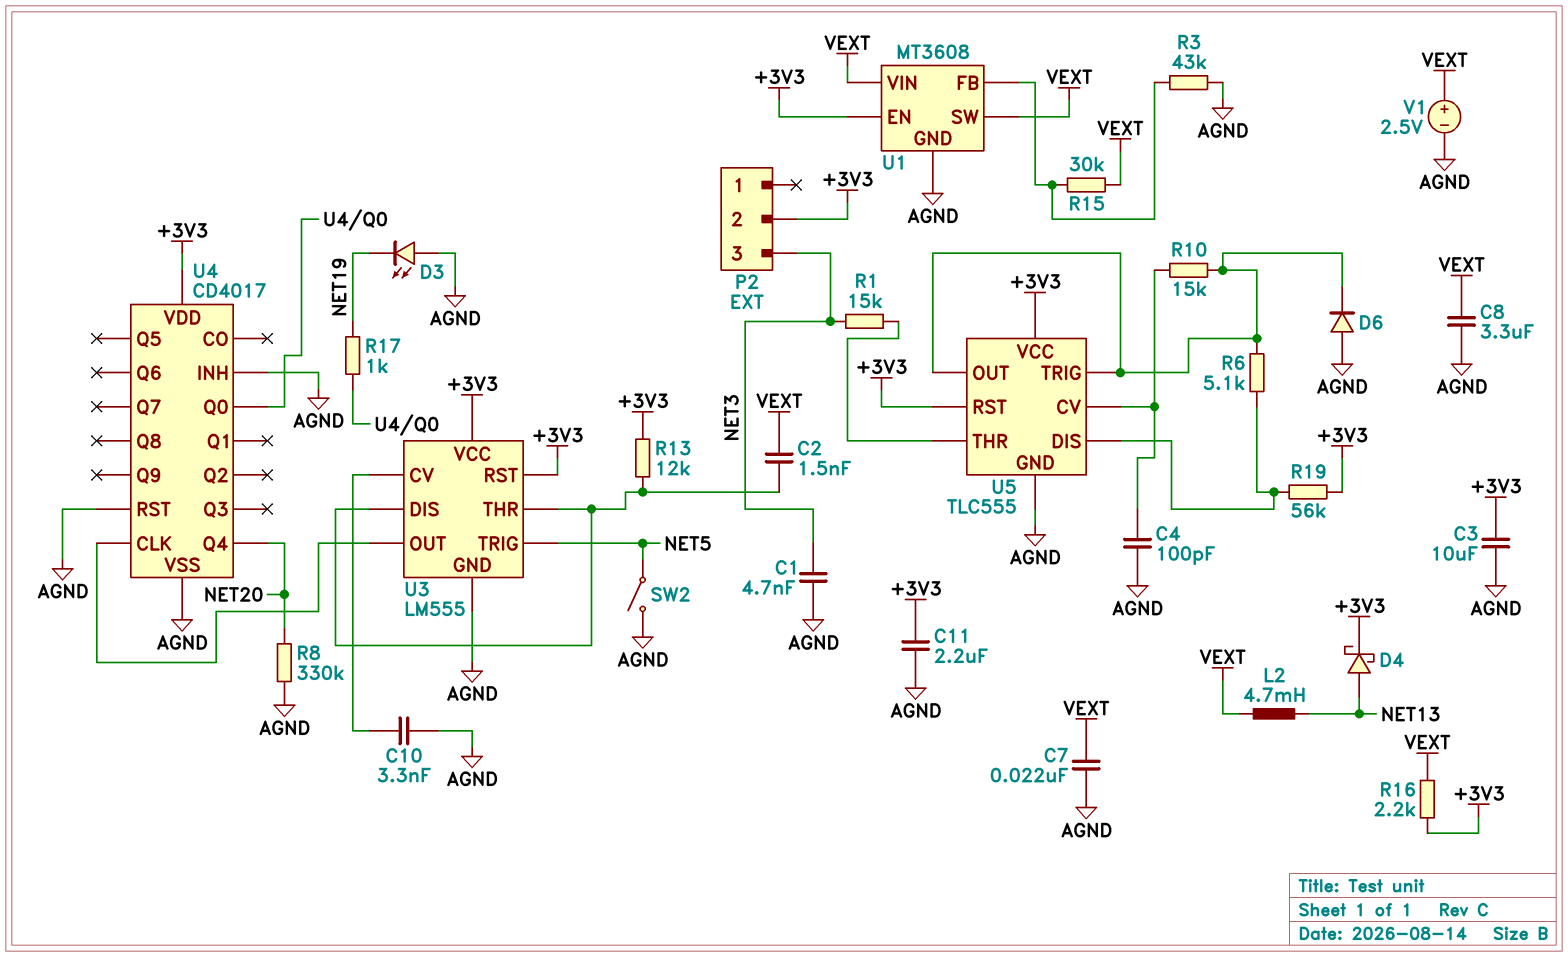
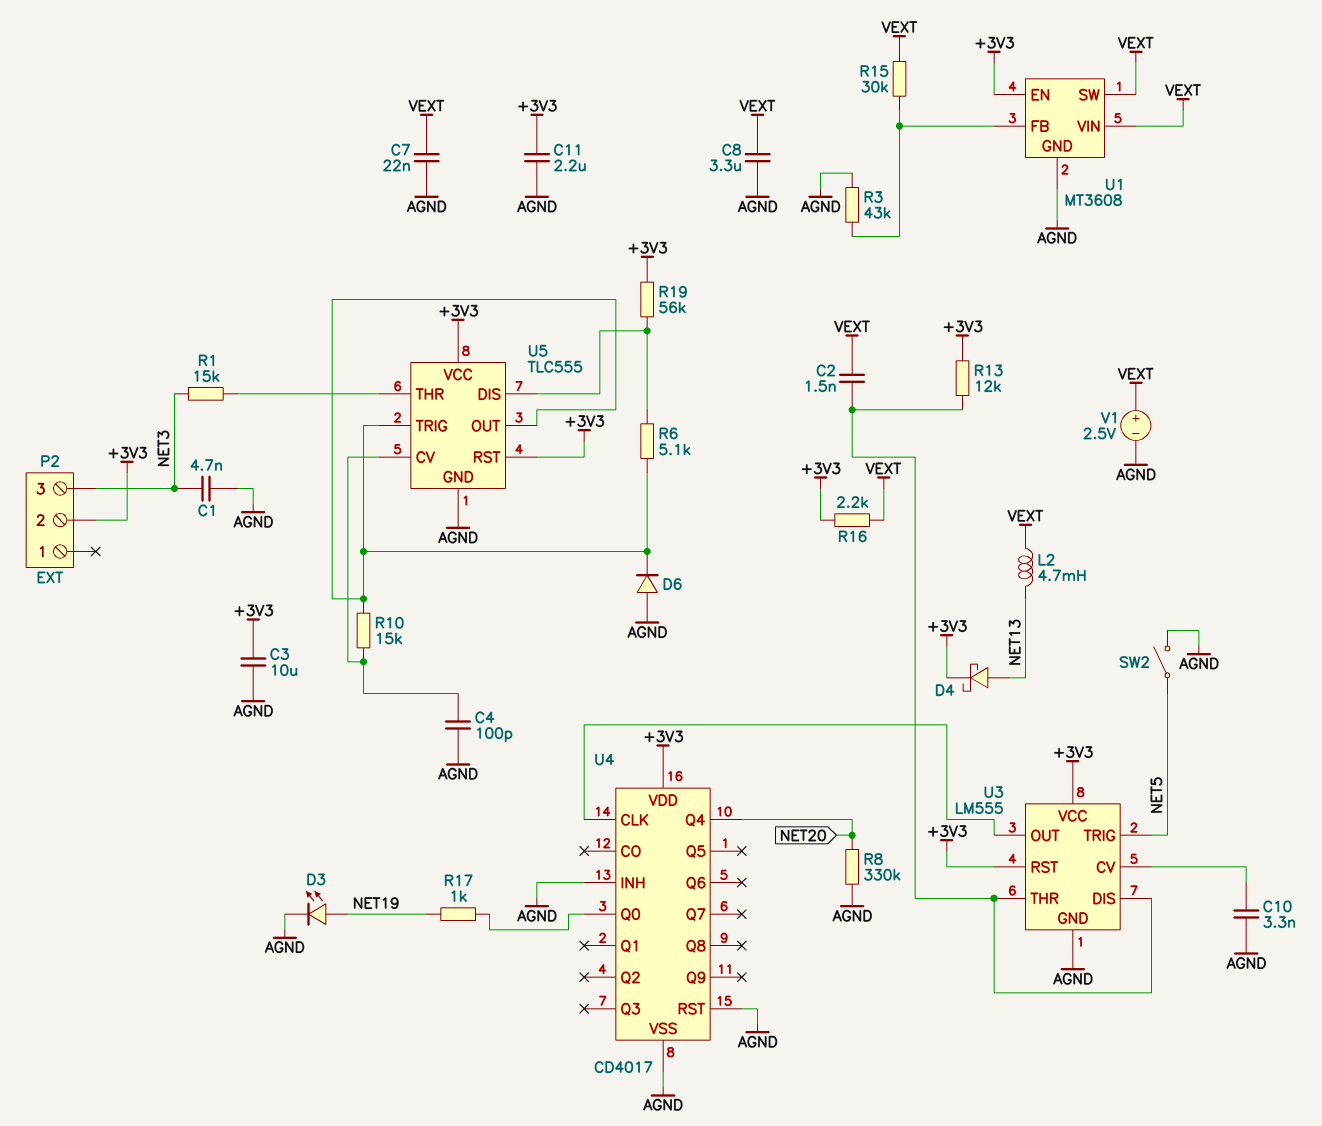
D3: LED (A AGND, K NET19) -> LED (A NET19, K AGND)

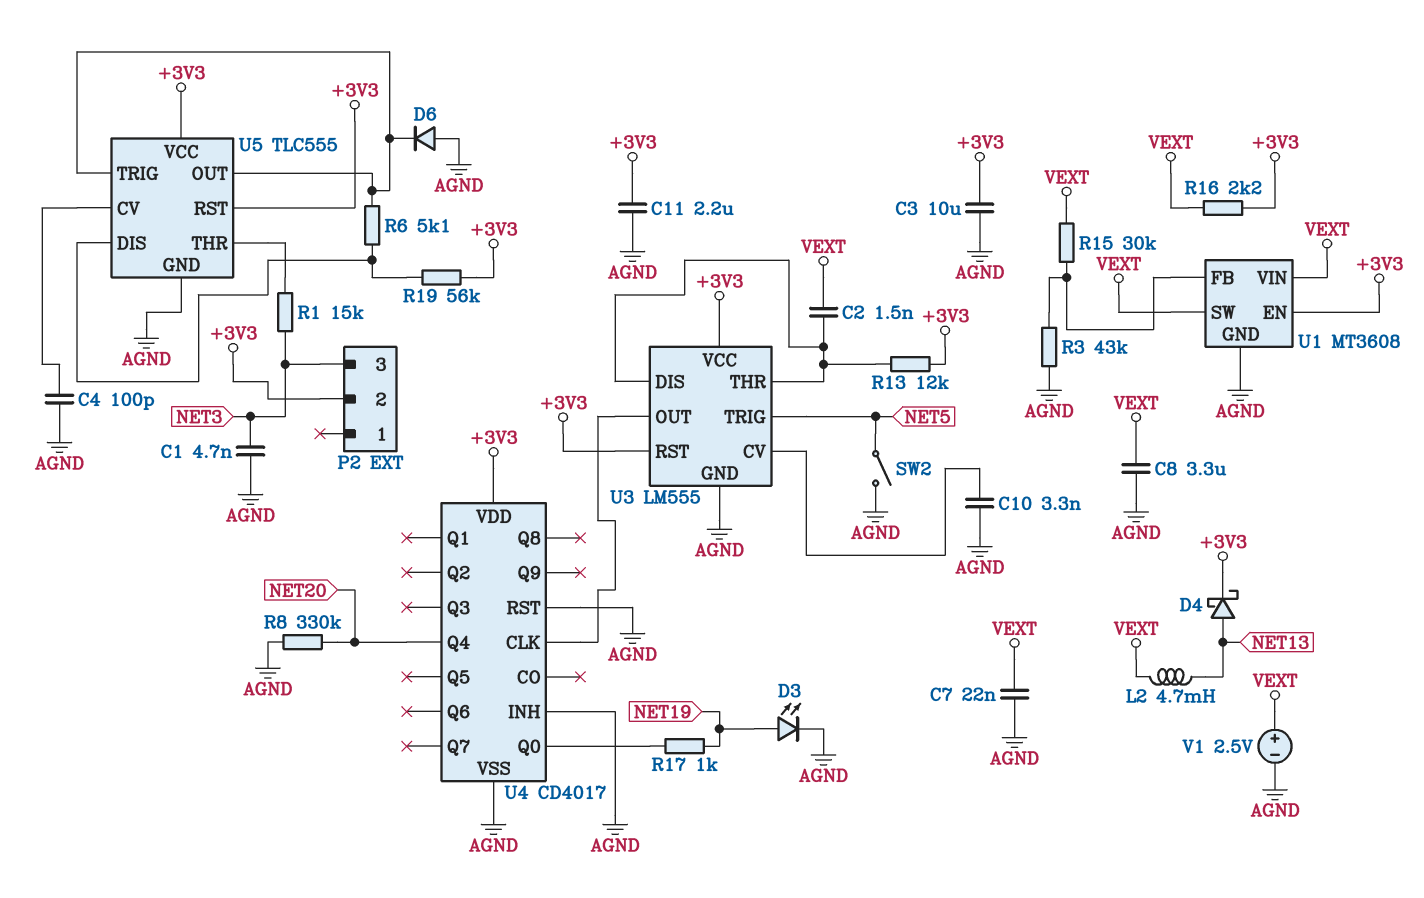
R10: 15k (U5/CV, U5/OUT) -> none

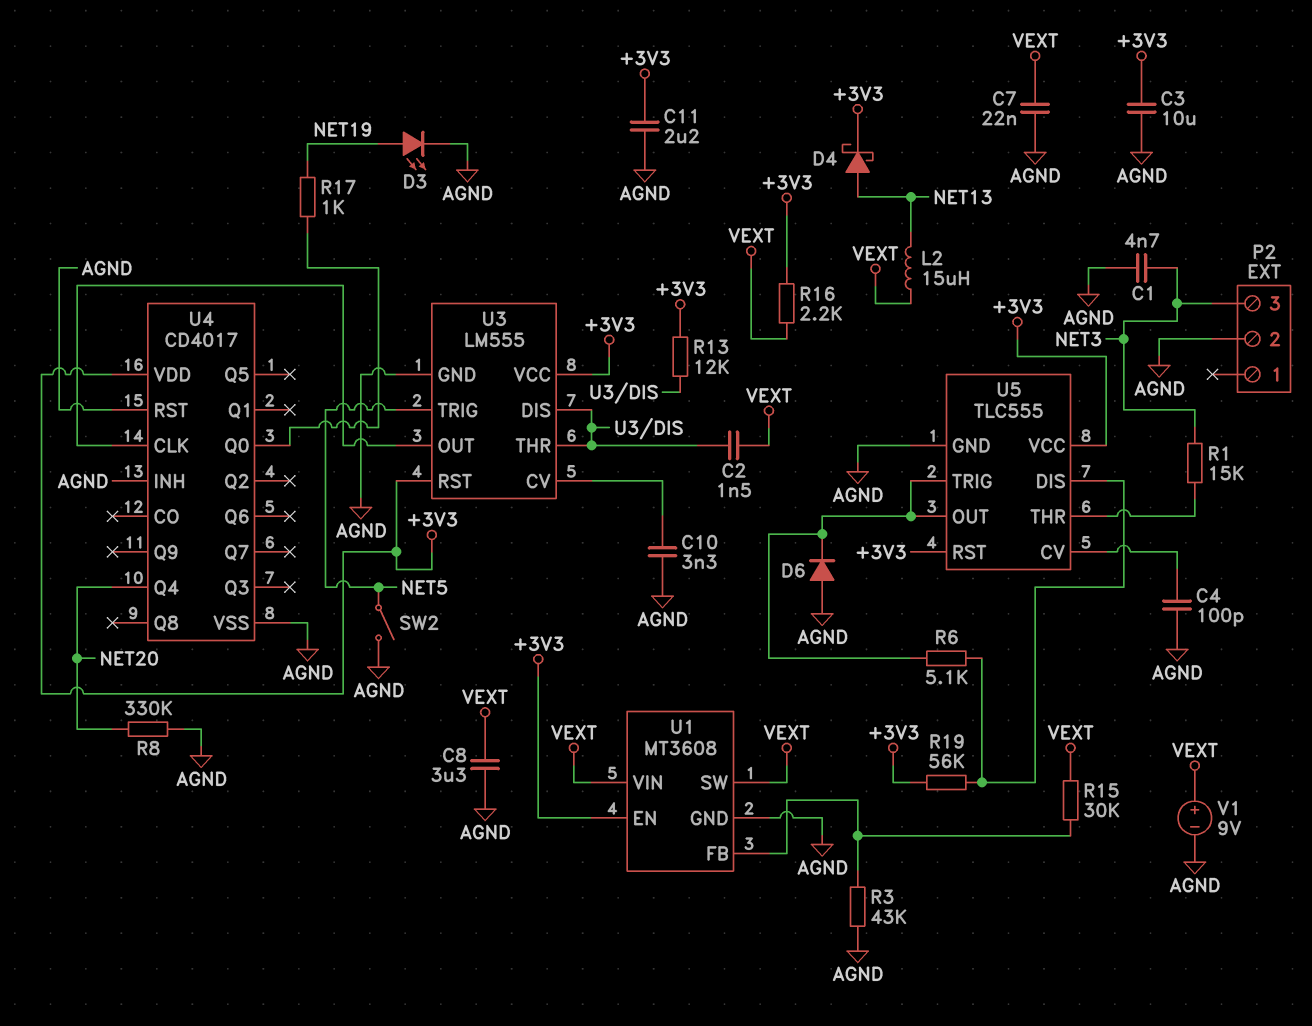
L2: 4.7mH (NET13, VEXT) -> 15uH (NET13, VEXT)
P2 pin 2: +3V3 -> AGND
V1: 2.5V (plus VEXT, minus AGND) -> 9V (plus VEXT, minus AGND)

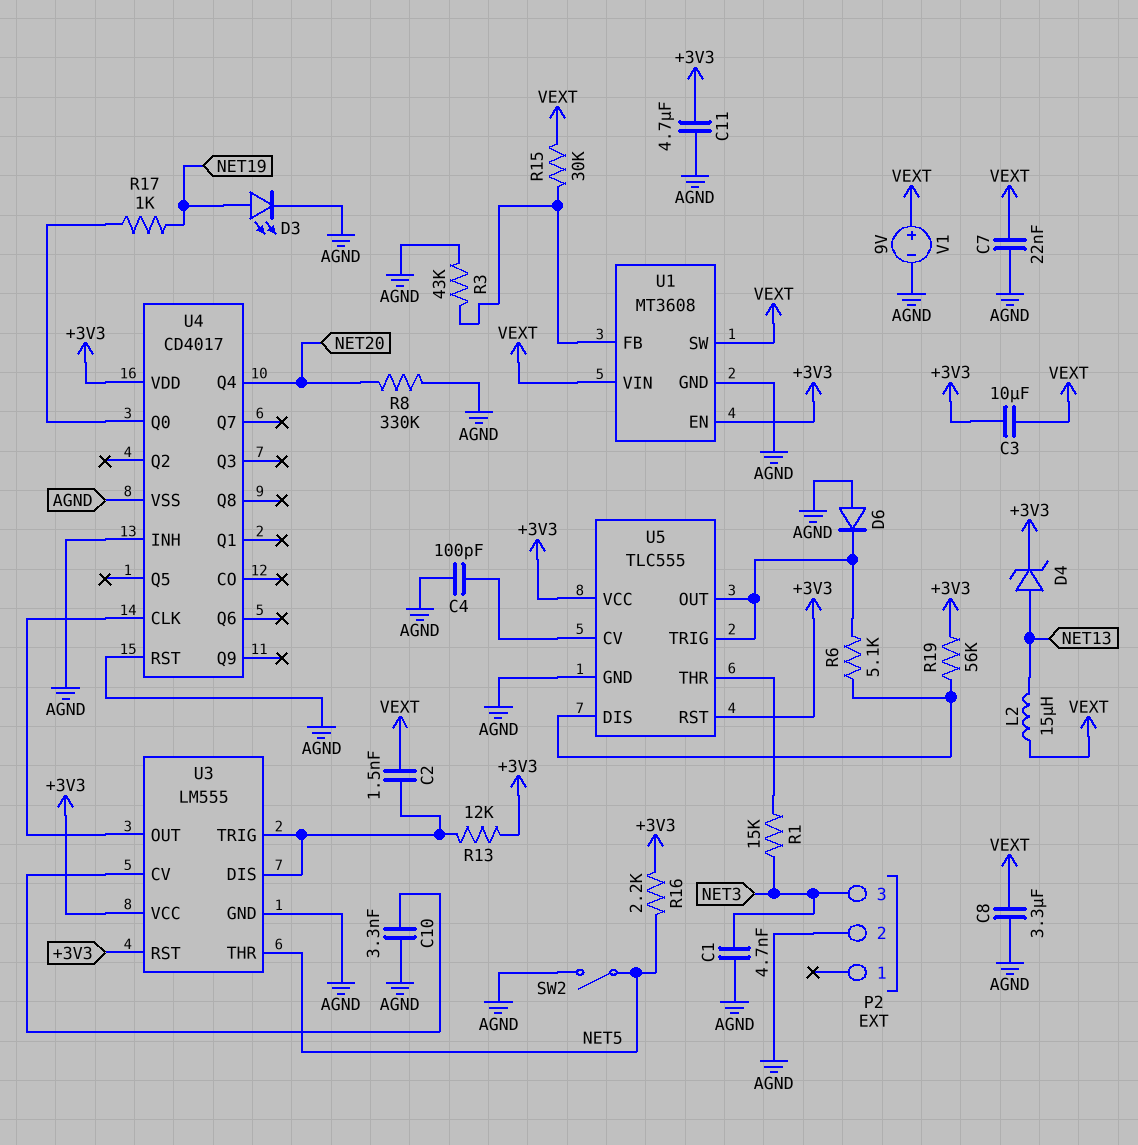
C3: 10uF (+3V3, AGND) -> 10uF (+3V3, VEXT)
C11: 2.2uF (+3V3, AGND) -> 4.7uF (+3V3, AGND)
D4: schottky (A NET13, K +3V3) -> zener (A NET13, K +3V3)
R16: 2.2k (+3V3, VEXT) -> 2.2k (+3V3, NET5)
U3 pin THR: U3/DIS -> NET5
U3 pin TRIG: NET5 -> U3/DIS

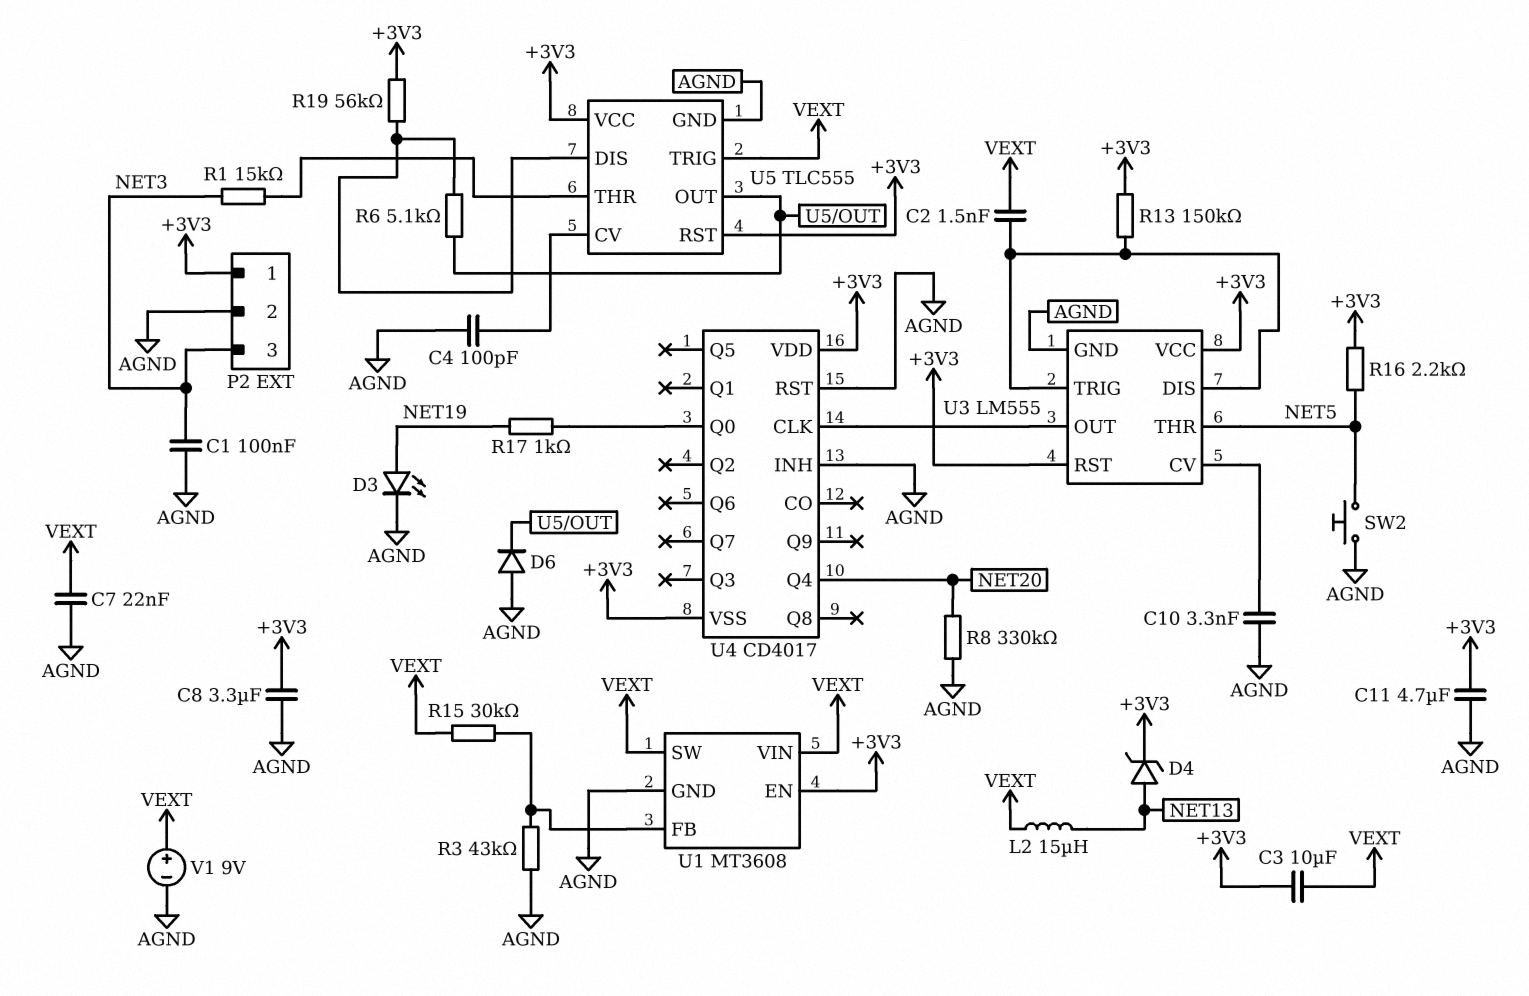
C1: 4.7nF (AGND, NET3) -> 100nF (AGND, NET3)
C8: 3.3uF (AGND, VEXT) -> 3.3uF (+3V3, AGND)
P2 pin 1: none -> +3V3
R13: 12k (+3V3, U3/DIS) -> 150k (+3V3, U3/DIS)
SW2: switch (AGND, NET5) -> button (AGND, NET5)
U4 pin VSS: AGND -> +3V3
U5 pin TRIG: U5/OUT -> VEXT

